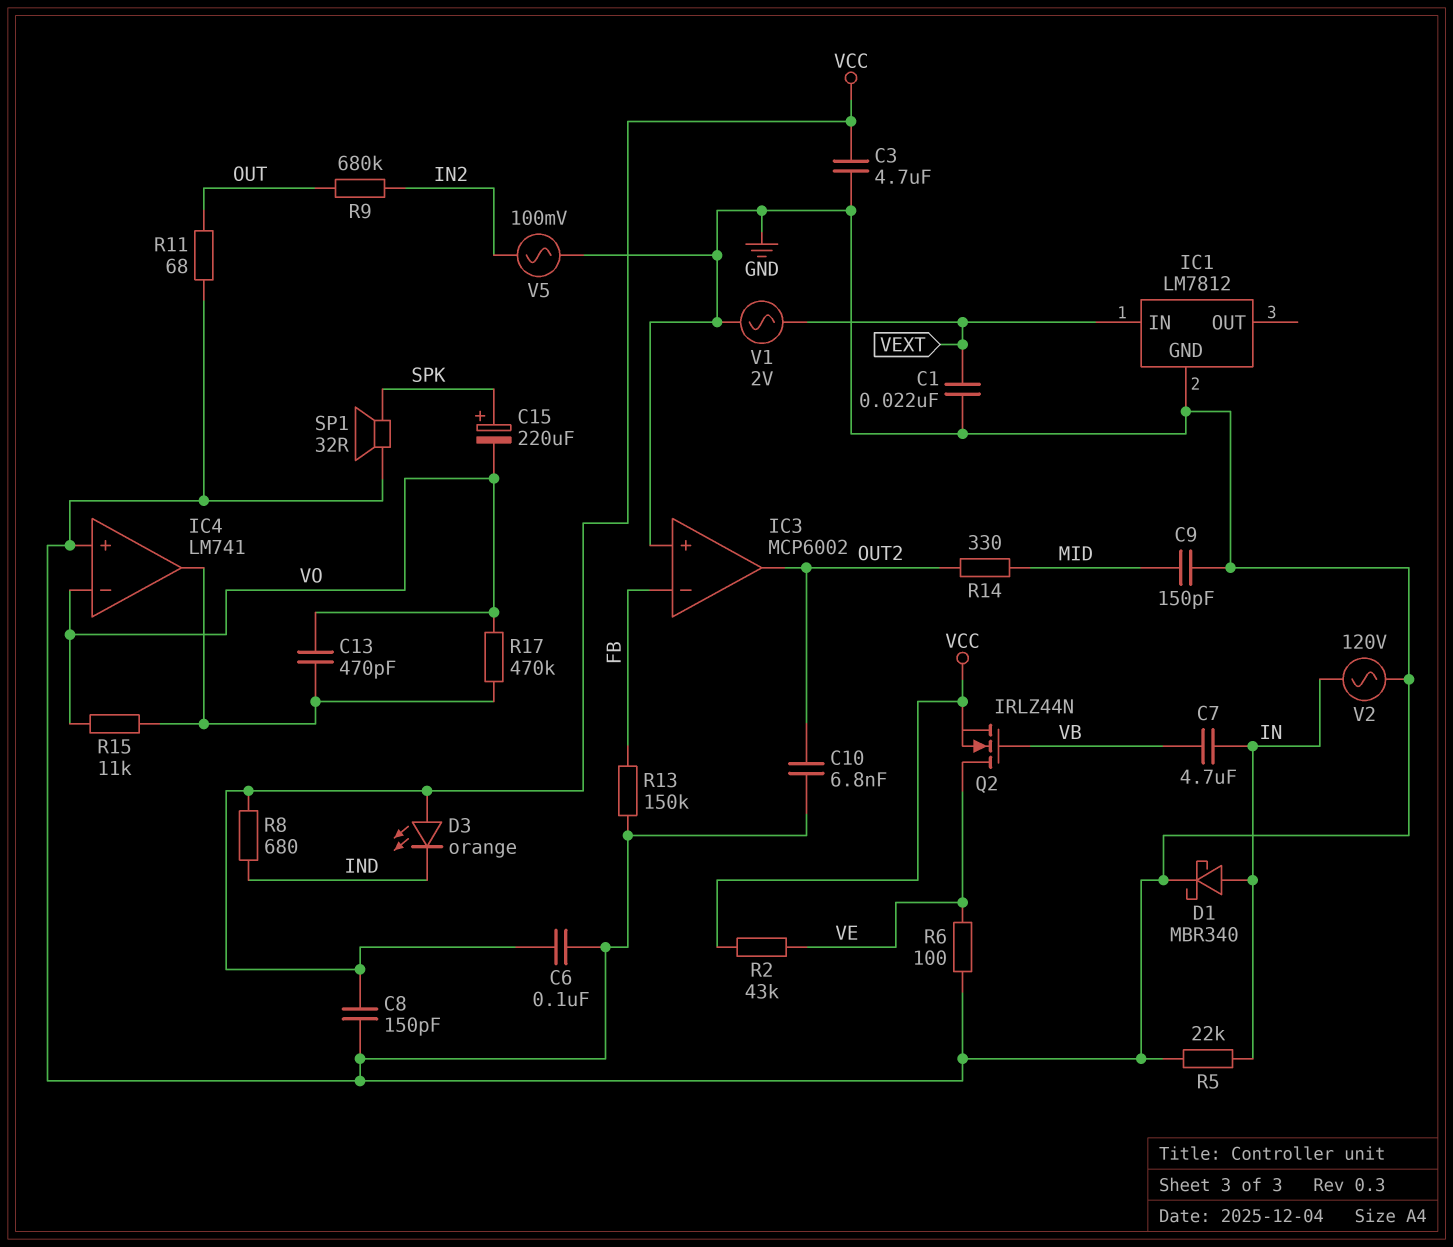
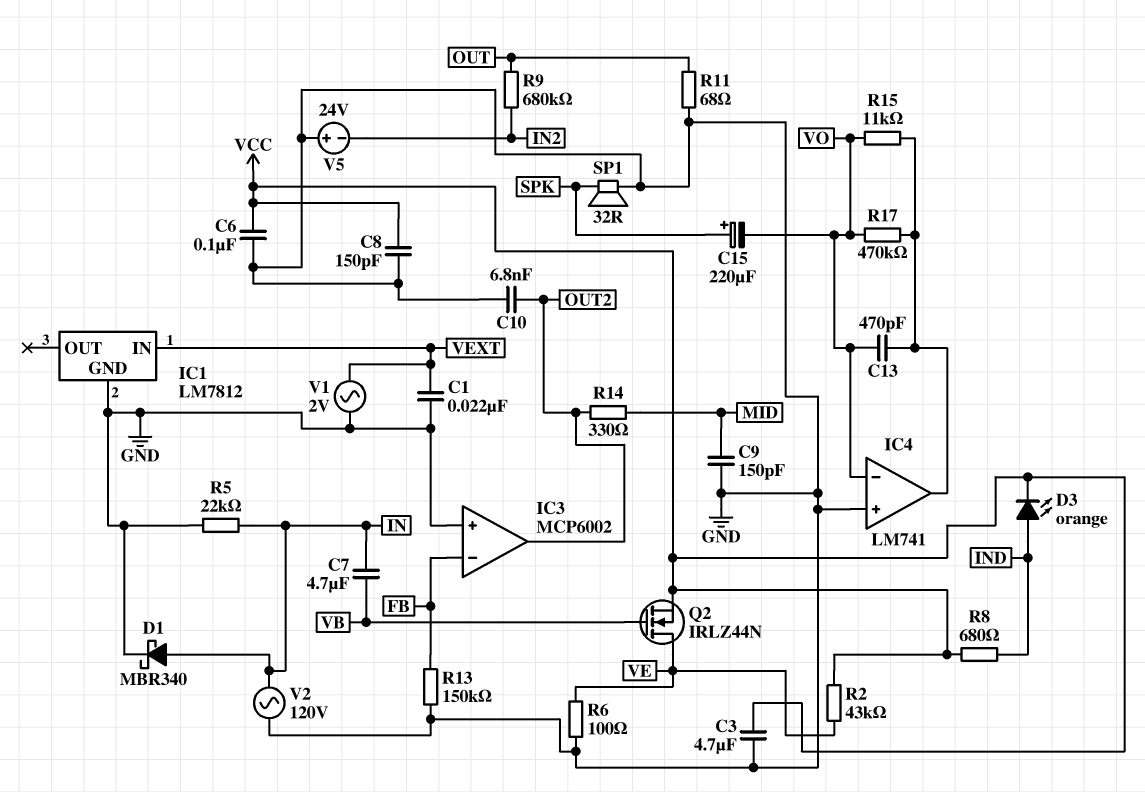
D3: LED orange (A VCC, K IND) -> LED orange (A IND, K VCC)
V5: AC 100mV (GND, IN2) -> 24V (plus GND, minus IN2)

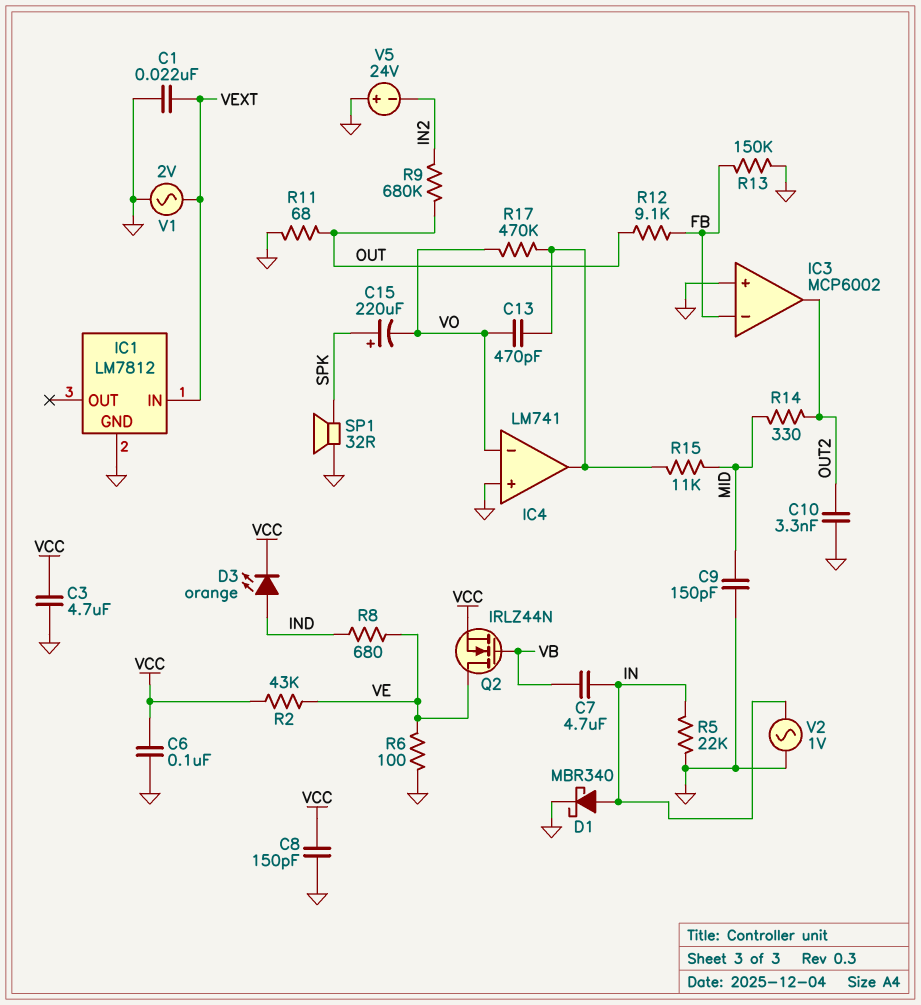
C10: 6.8nF (GND, OUT2) -> 3.3nF (GND, OUT2)
R8: 680 (IND, VCC) -> 680 (IND, VE)
R12: none -> 9.1k (FB, OUT)
R15: 11k (IC4/out, VO) -> 11k (IC4/out, MID)
V2: AC 120V (GND, IN) -> AC 1V (GND, IN)

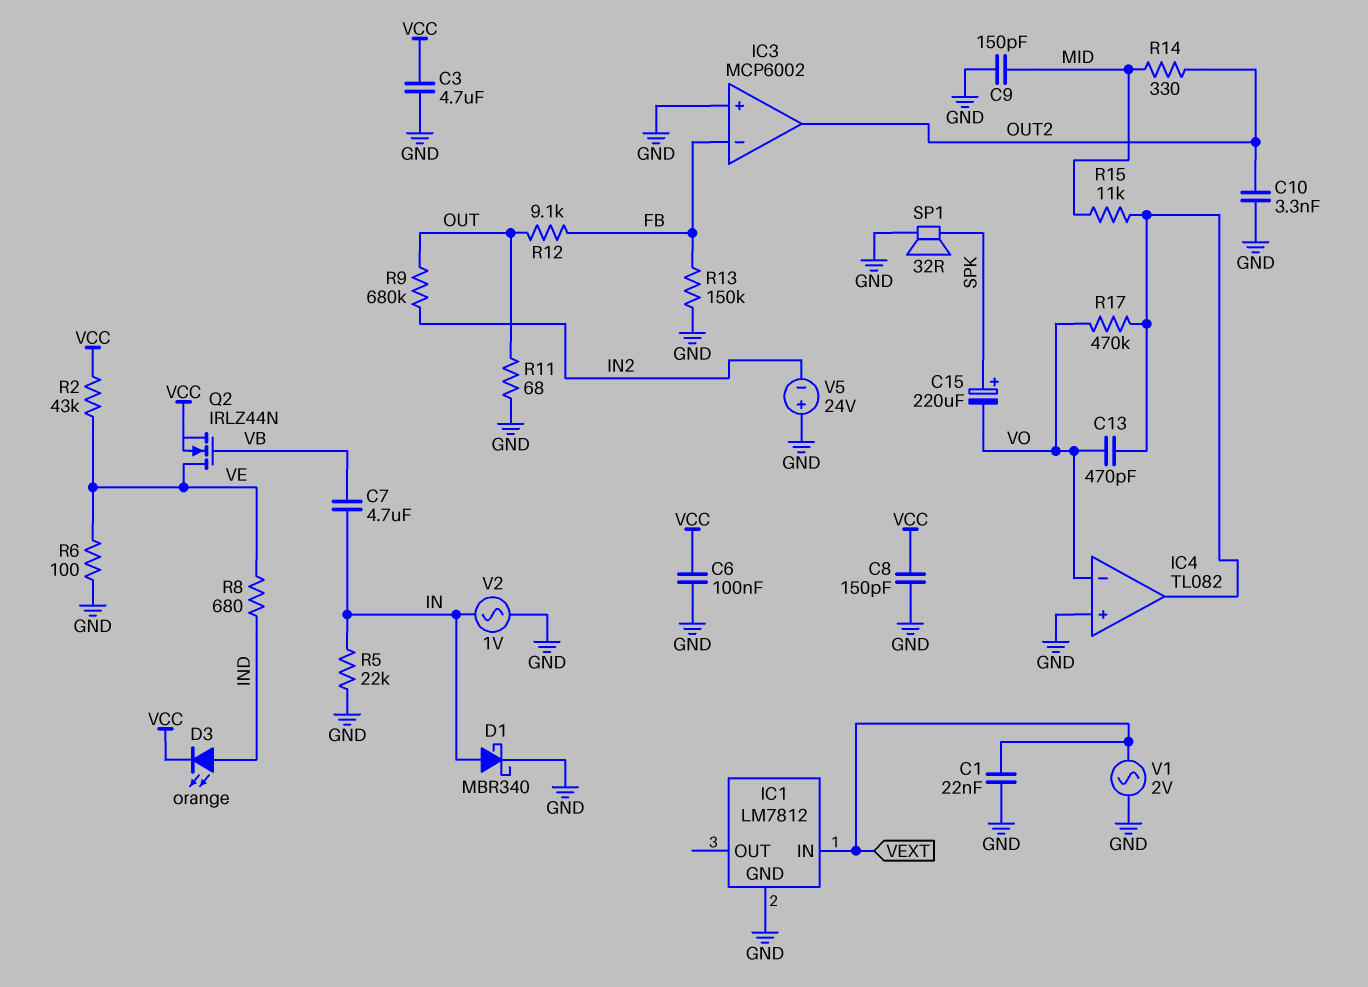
IC4: LM741 -> TL082

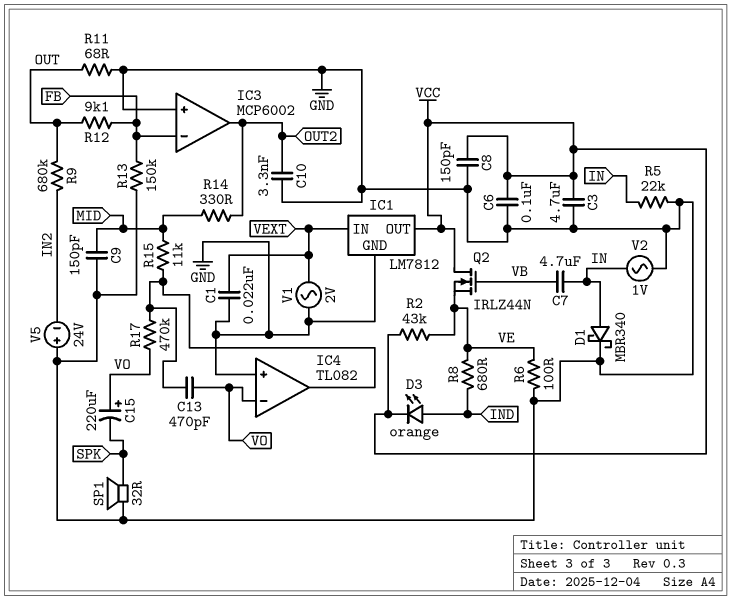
C15: 220uF (plus SPK, minus VO) -> 220uF (plus VO, minus SPK)
IC1 pin OUT: none -> VCC
Q2: NMOS IRLZ44N (G VB, D VE, S VCC) -> NMOS IRLZ44N (G VB, D VCC, S VE)

